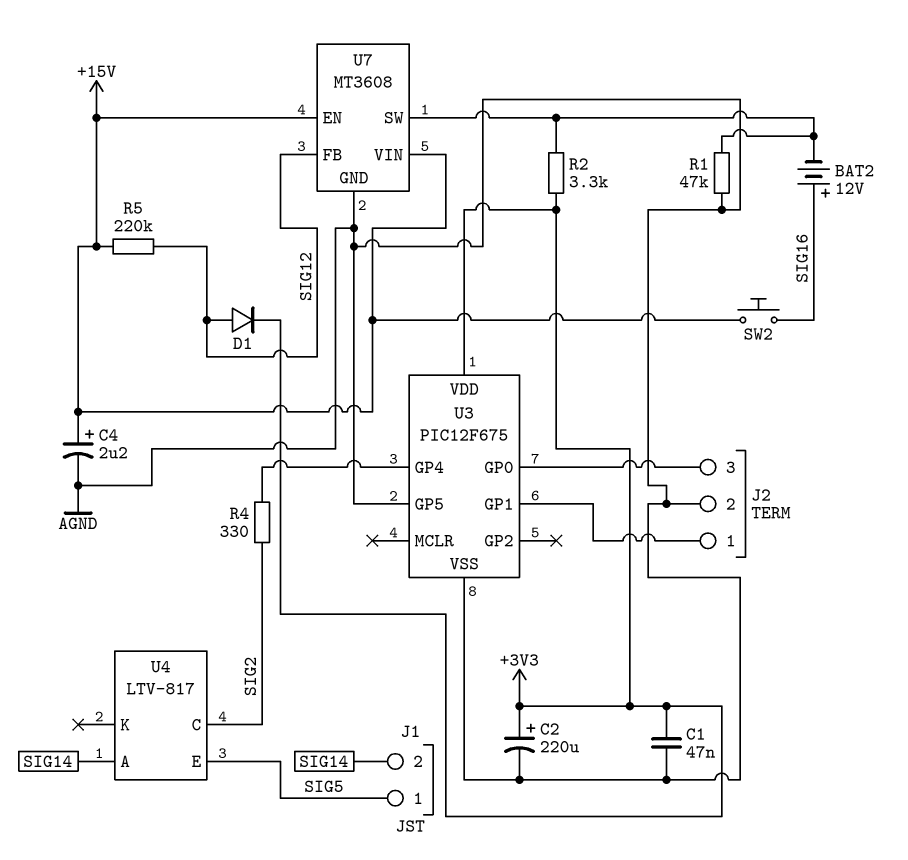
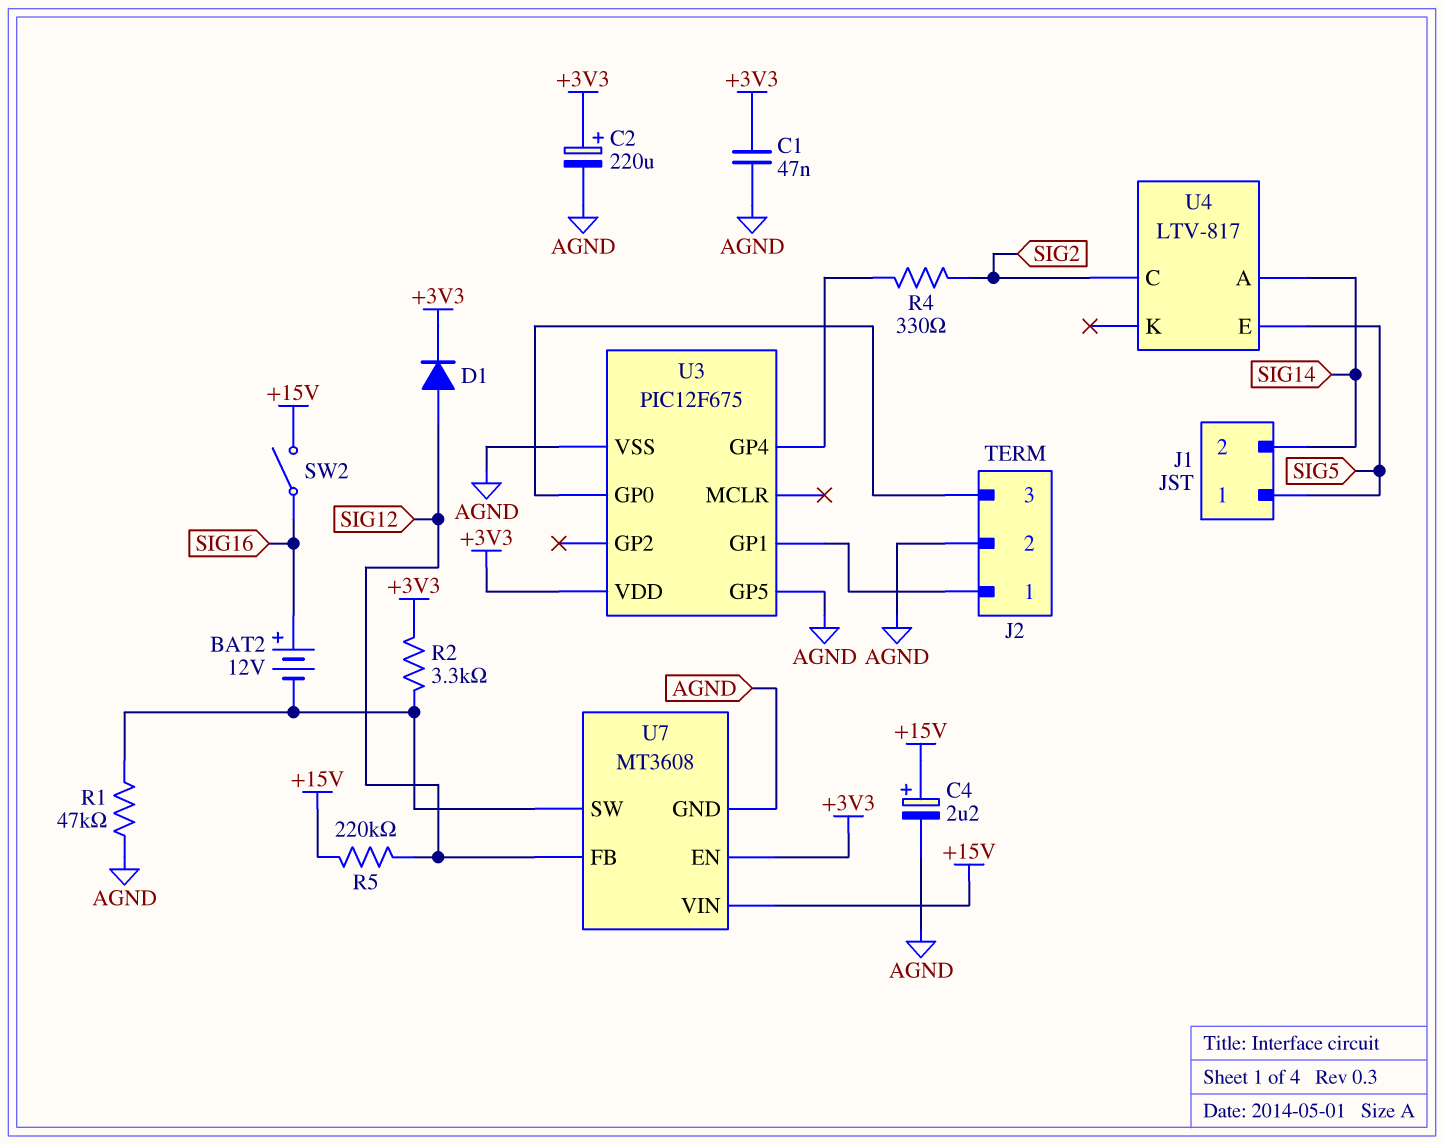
SW2: button (+15V, SIG16) -> switch (+15V, SIG16)
U7 pin EN: +15V -> +3V3

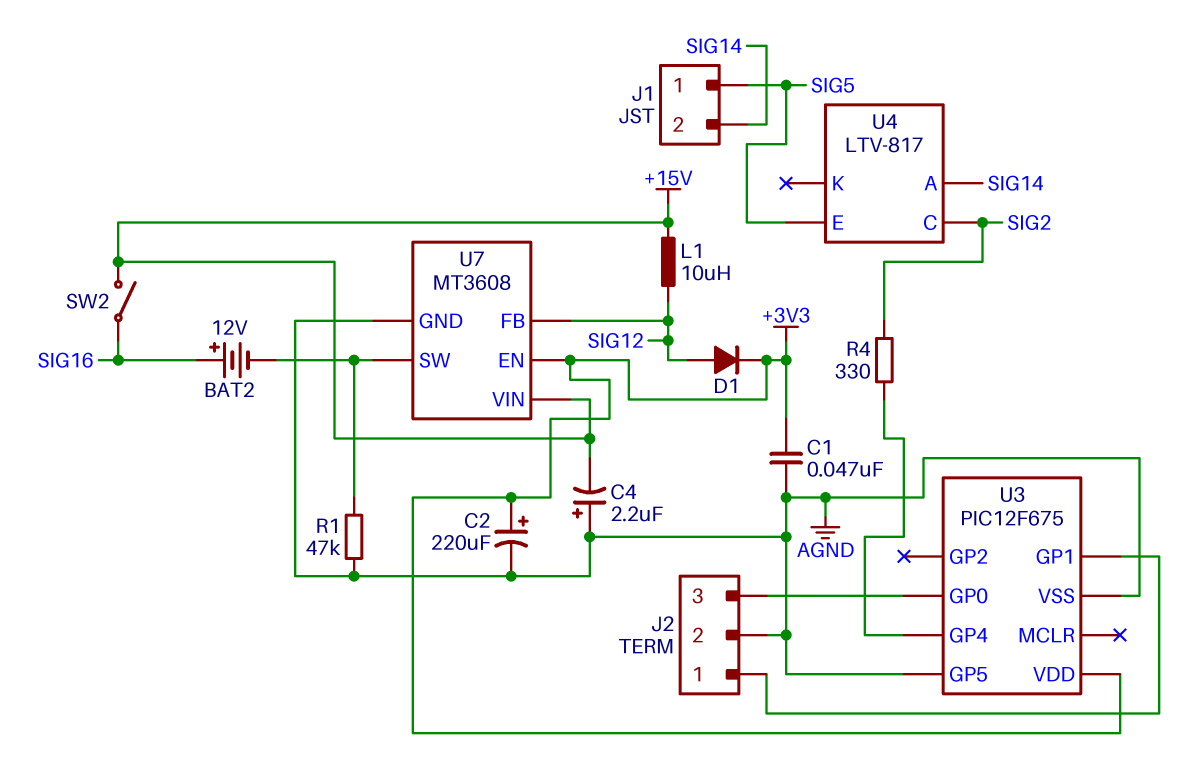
C4: 2.2uF (plus +15V, minus AGND) -> 2.2uF (plus AGND, minus +15V)
L1: none -> 10uH (+15V, SIG12)
R2: 3.3k (+3V3, U7/SW) -> none
R5: 220k (+15V, SIG12) -> none

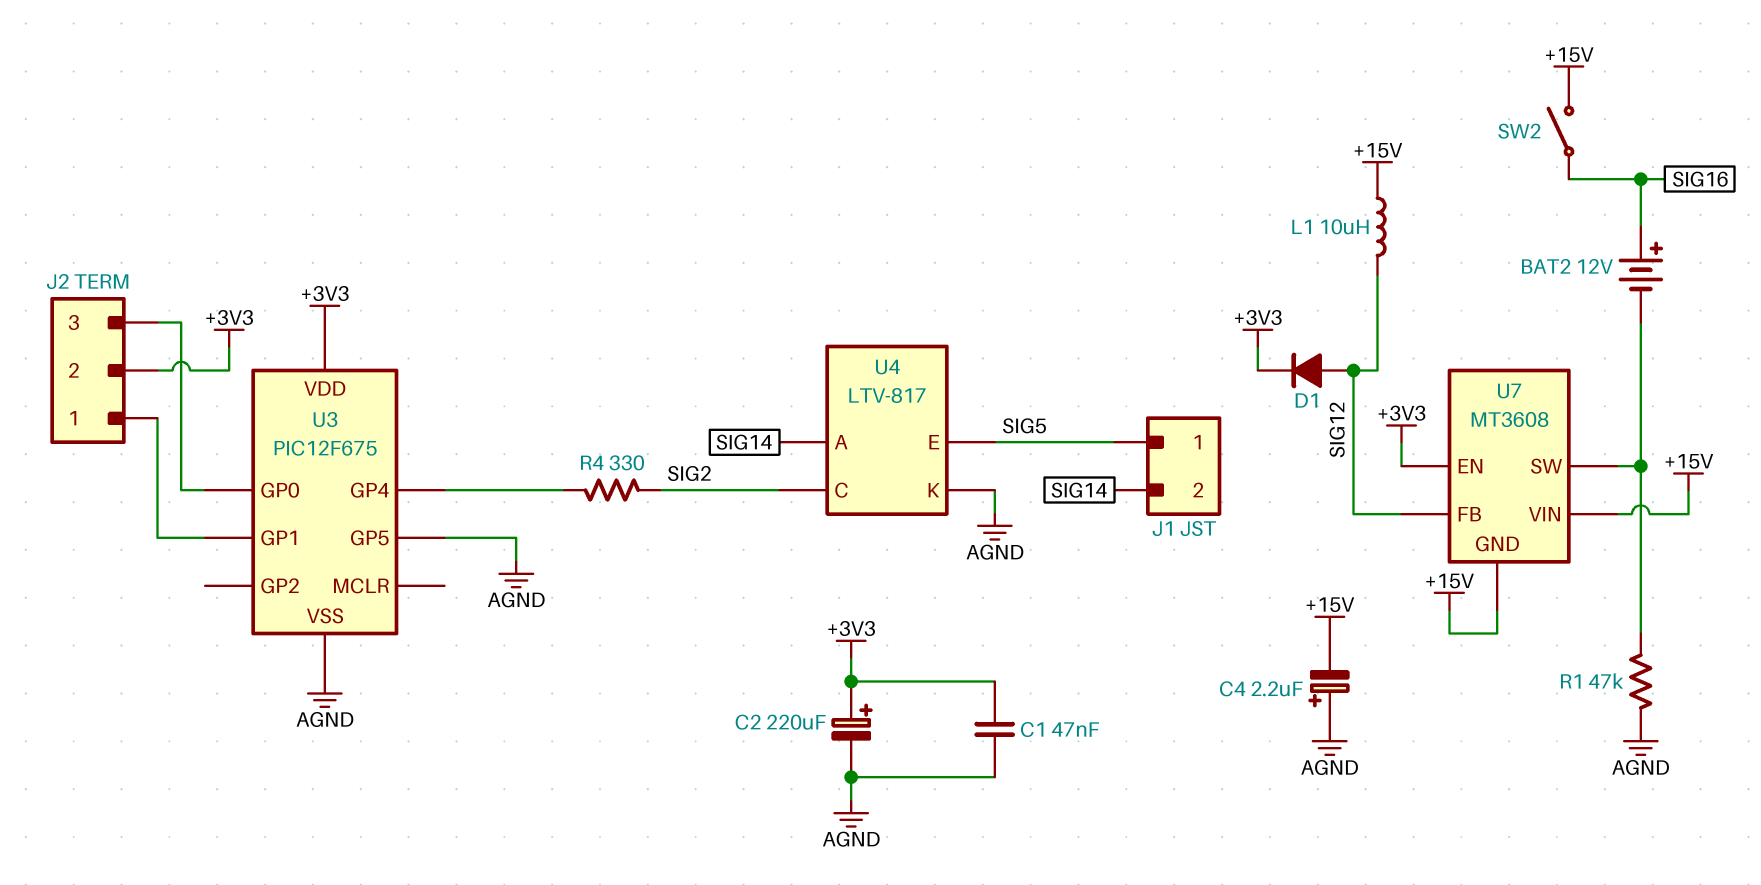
J2 pin 2: AGND -> +3V3
U4 pin K: none -> AGND
U7 pin GND: AGND -> +15V

